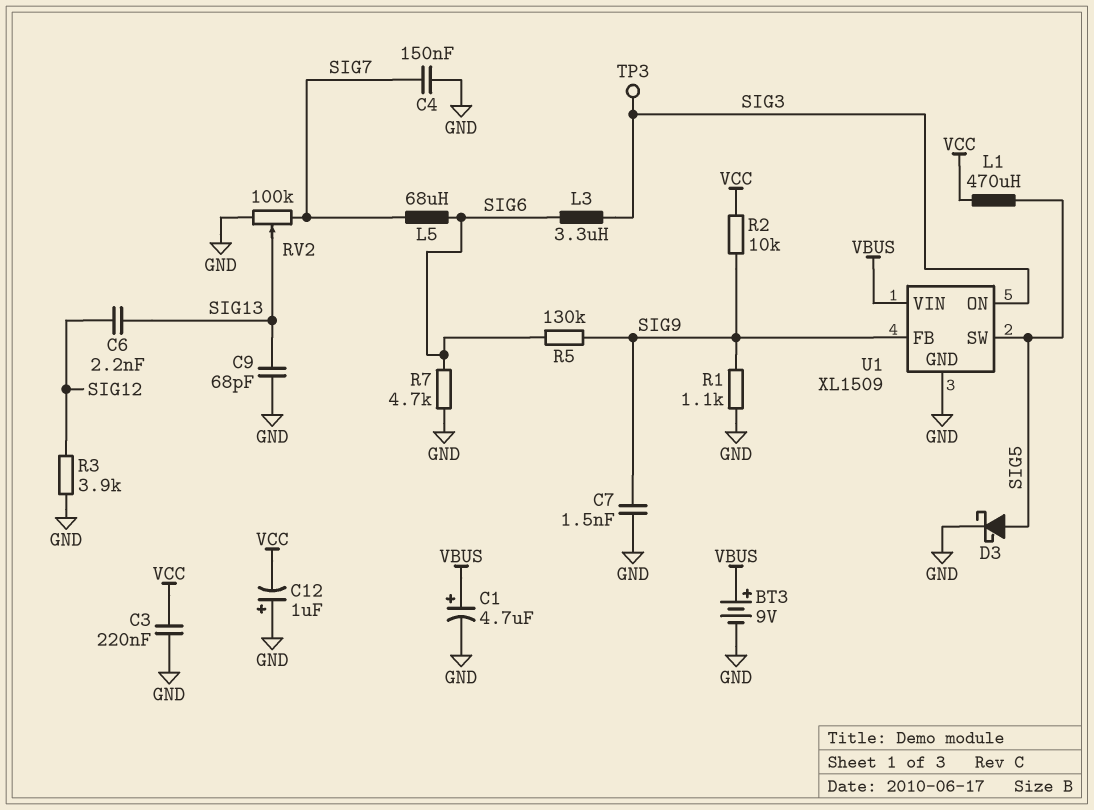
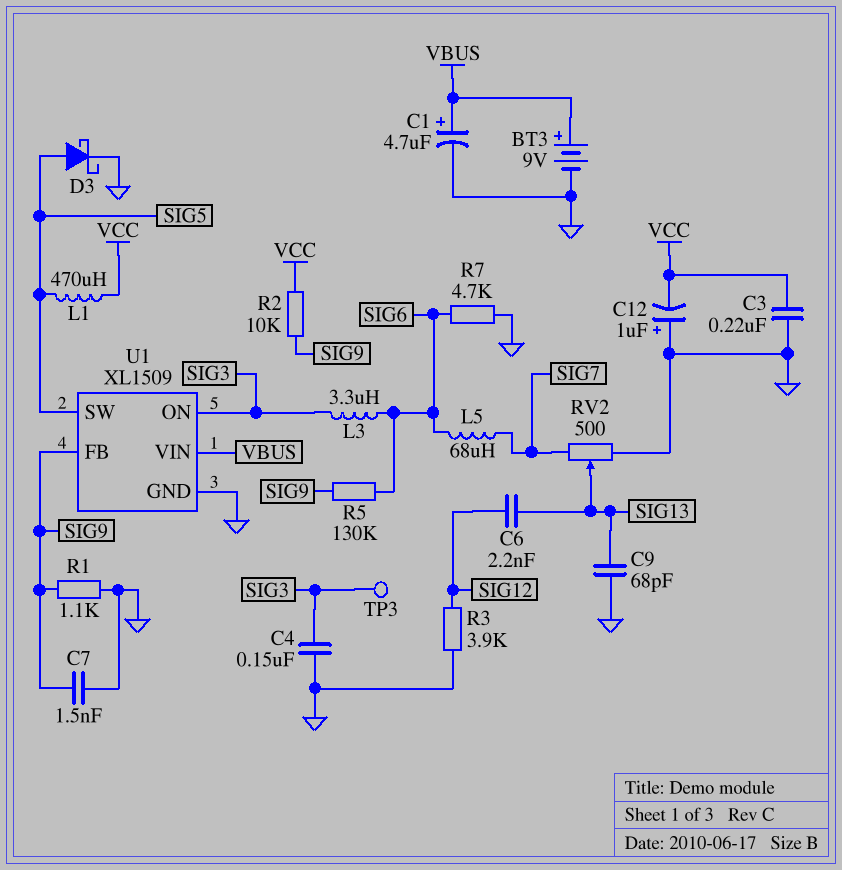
C4: 150nF (GND, SIG7) -> 150nF (GND, SIG3)
RV2: 100k (GND, SIG7, wiper SIG13) -> 500 (GND, SIG7, wiper SIG13)

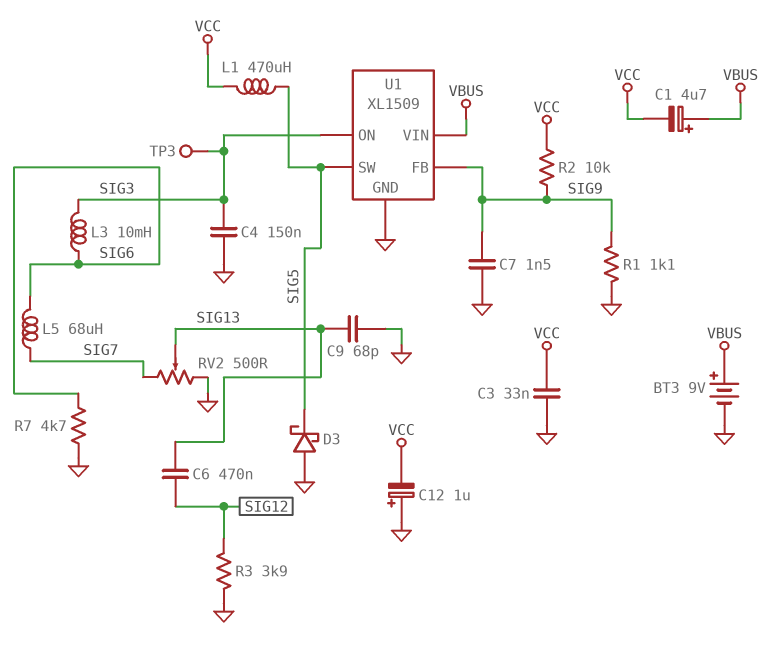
C1: 4.7uF (plus VBUS, minus GND) -> 4.7uF (plus VBUS, minus VCC)
C3: 220nF (GND, VCC) -> 33nF (GND, VCC)
C6: 2.2nF (SIG12, SIG13) -> 470nF (SIG12, SIG13)
D3: schottky (A SIG5, K GND) -> schottky (A GND, K SIG5)
L3: 3.3uH (SIG3, SIG6) -> 10mH (SIG3, SIG6)
R5: 130k (SIG6, SIG9) -> none

